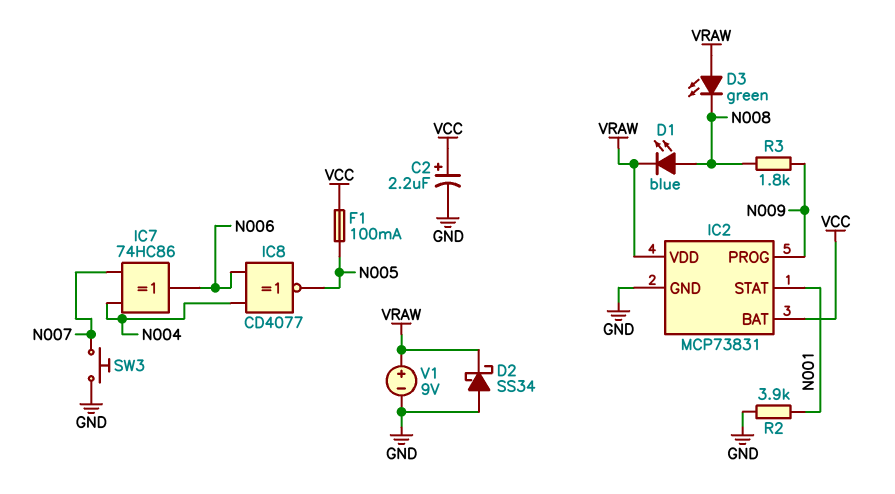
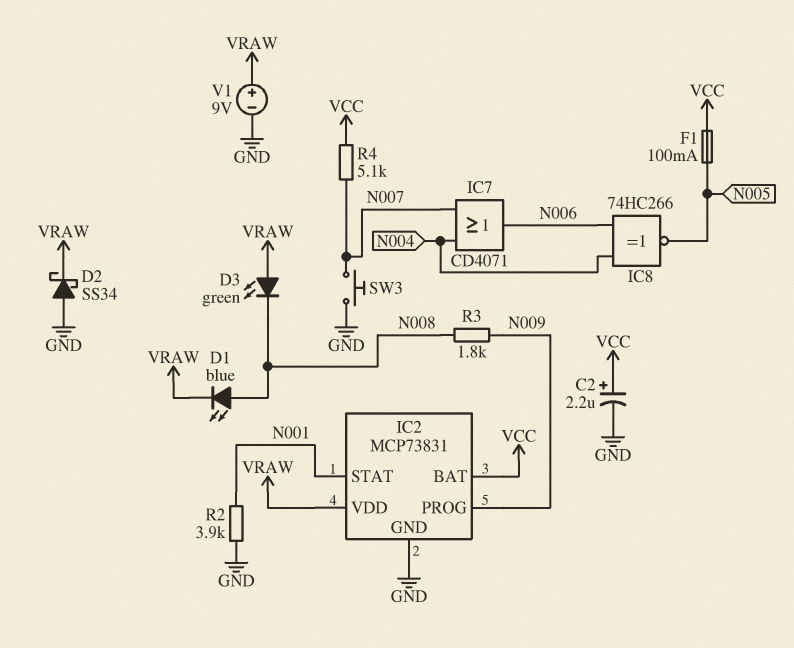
IC7: XOR 74HC86 (in N004, in N007, out N006) -> OR CD4071 (in N004, in N007, out N006)
IC8: XNOR CD4077 (in N004, in N006, out N005) -> XNOR 74HC266 (in N004, in N006, out N005)
R4: none -> 5.1k (N007, VCC)

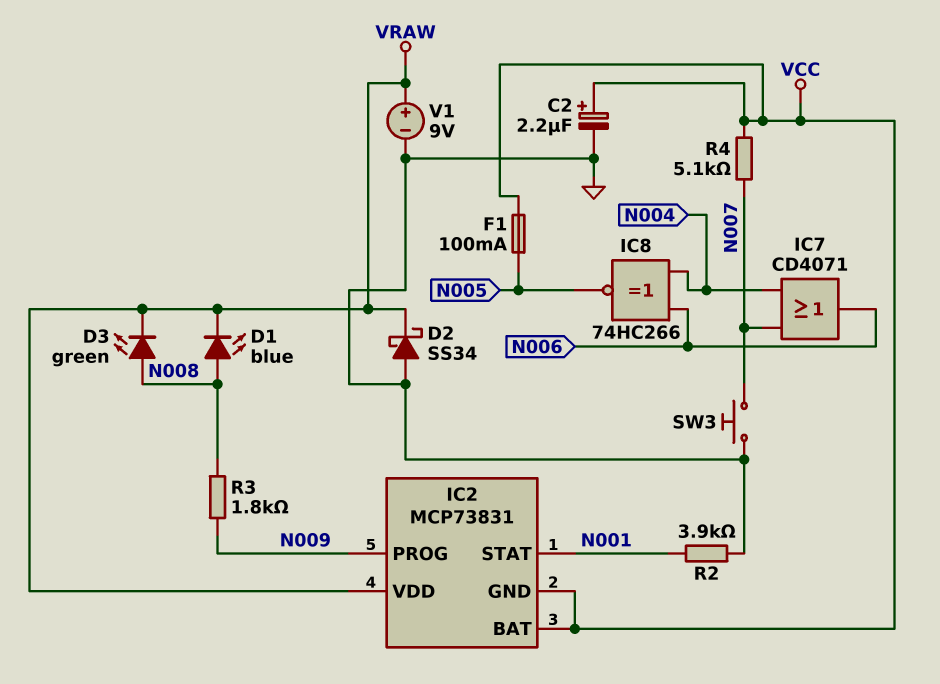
D3: LED green (A VRAW, K N008) -> LED green (A N008, K VRAW)
IC2 pin GND: GND -> VCC

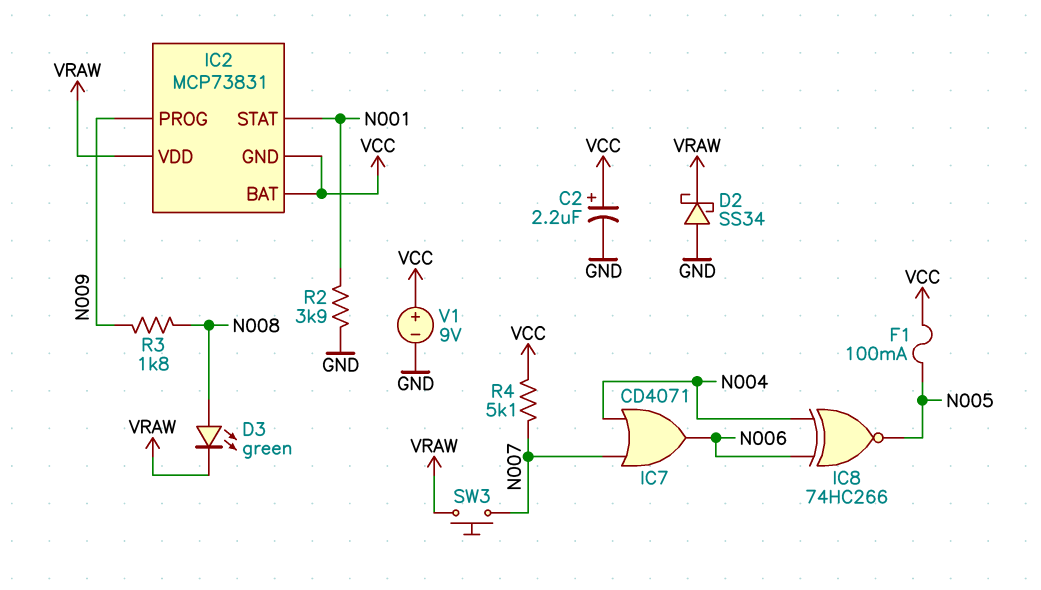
D1: LED blue (A N008, K VRAW) -> none
SW3: button (GND, N007) -> button (N007, VRAW)
V1: 9V (plus VRAW, minus GND) -> 9V (plus VCC, minus GND)

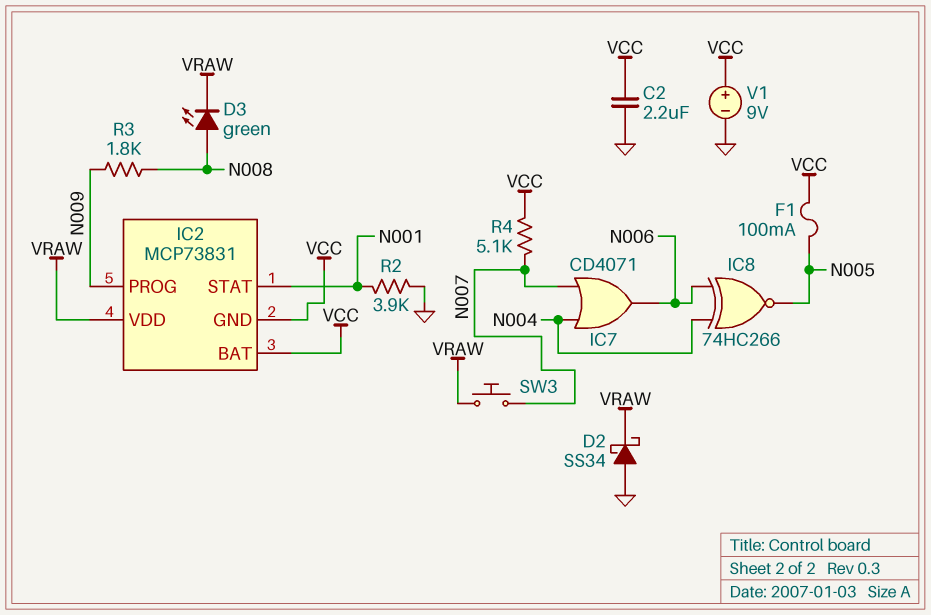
C2: 2.2uF (plus VCC, minus GND) -> 2.2uF (GND, VCC)

